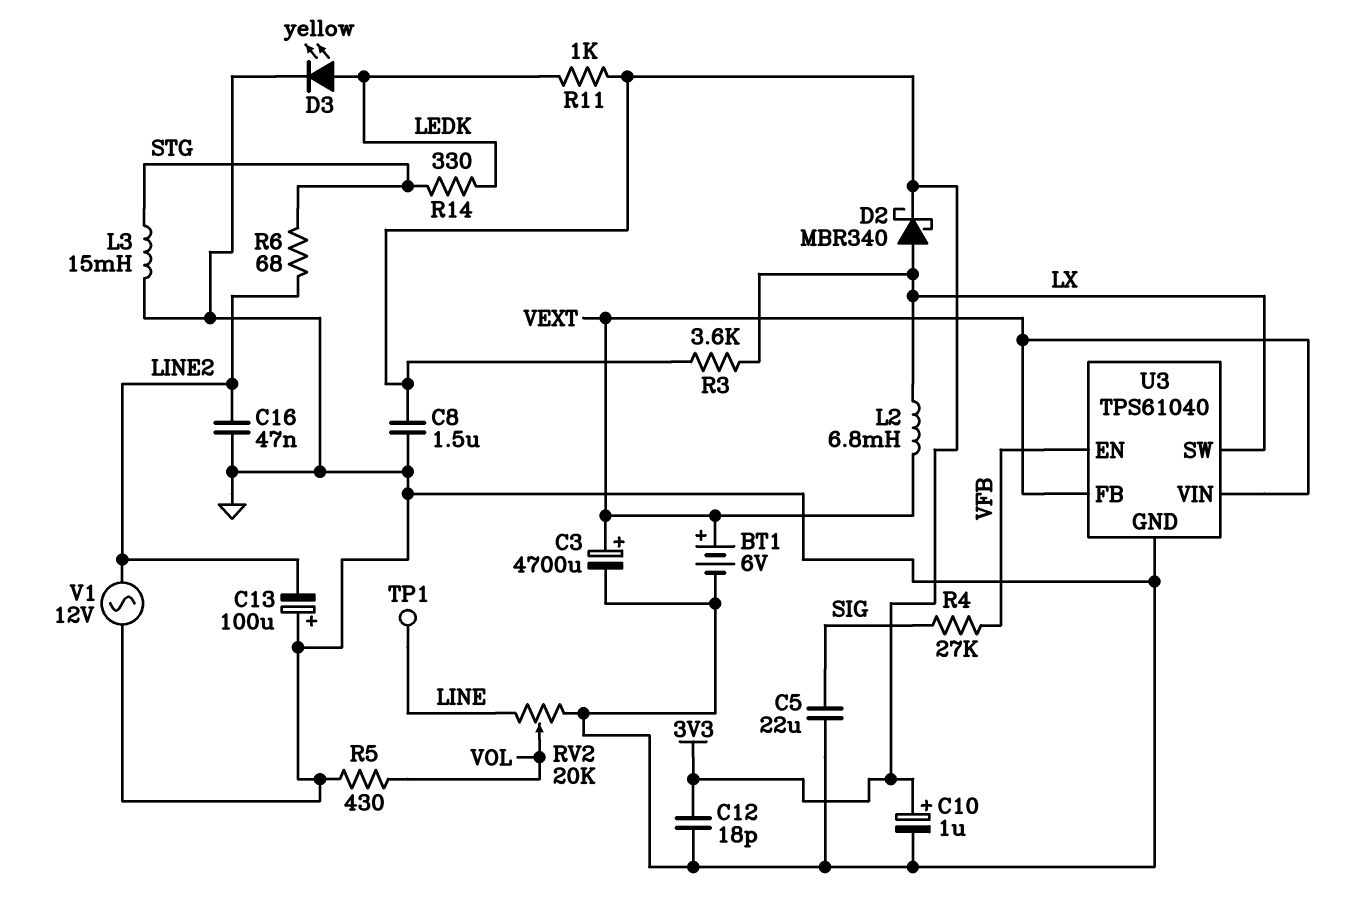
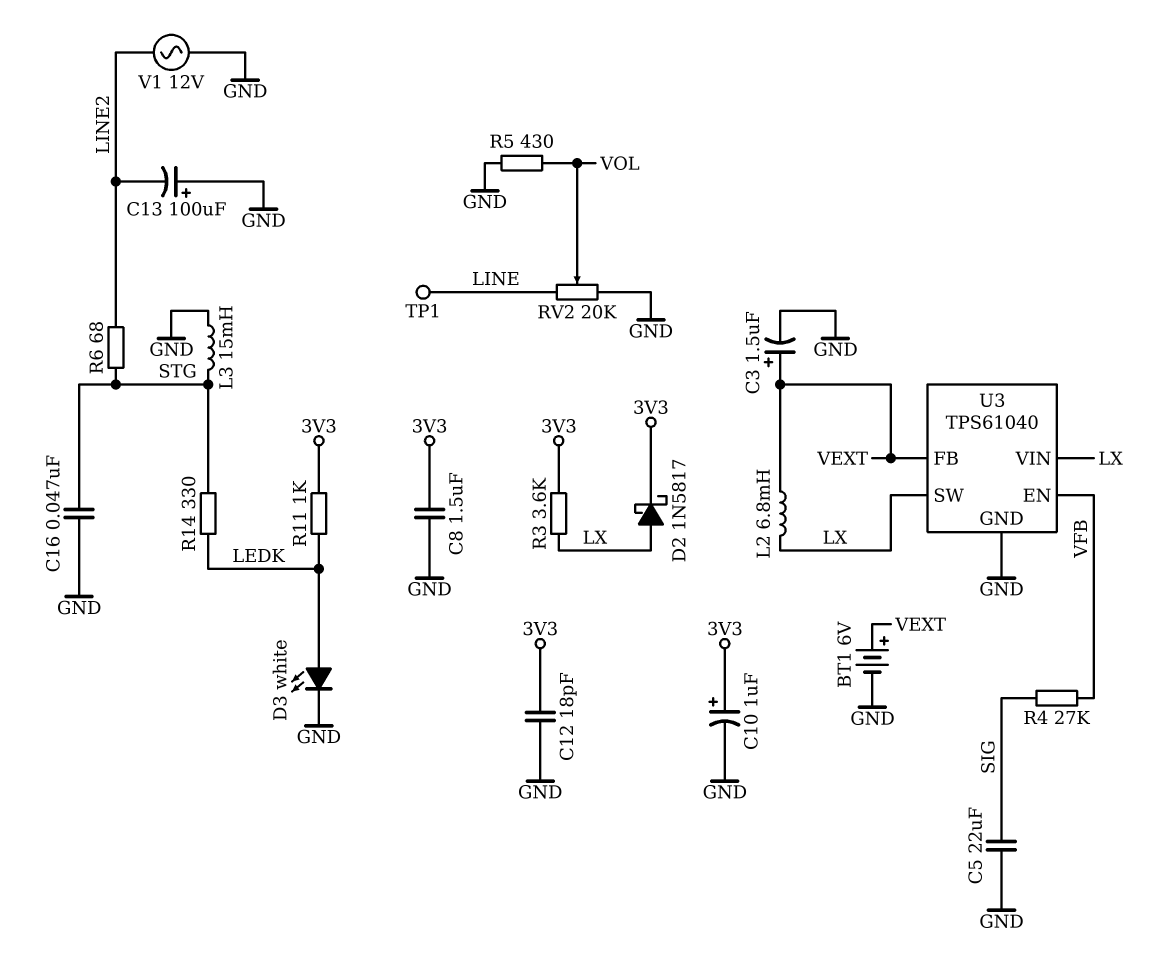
C3: 4700uF (plus VEXT, minus GND) -> 1.5uF (plus VEXT, minus GND)
C16: 47nF (GND, LINE2) -> 47nF (GND, STG)
D2: schottky MBR340 (A LX, K 3V3) -> schottky 1N5817 (A LX, K 3V3)
D3: LED yellow (A LEDK, K GND) -> LED white (A LEDK, K GND)
U3 pin VIN: VEXT -> LX

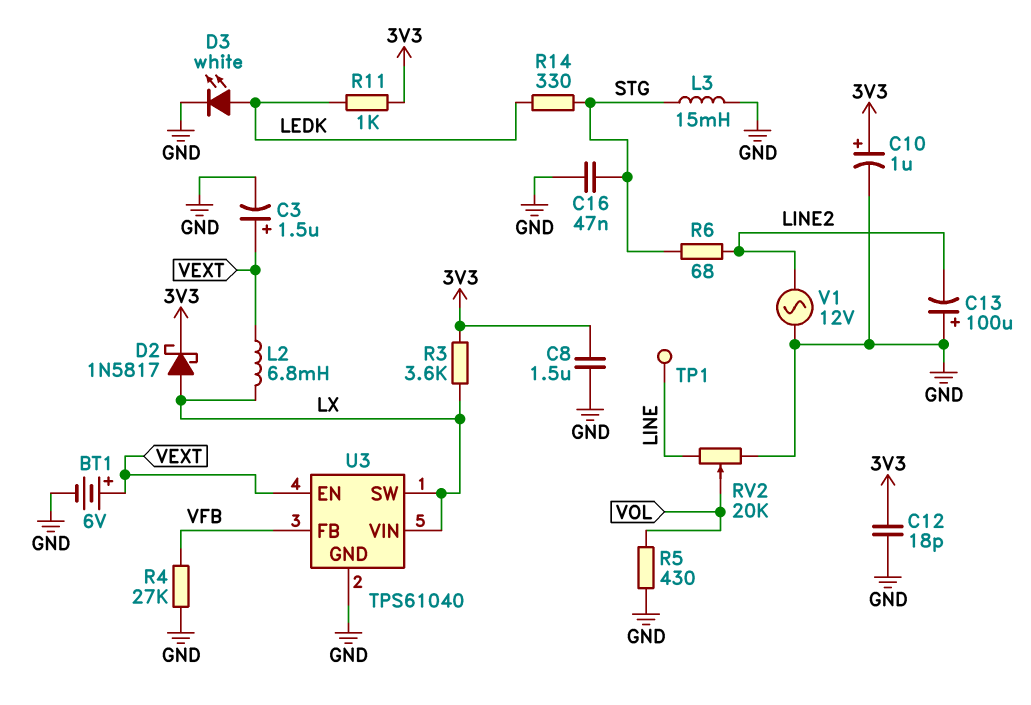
C5: 22uF (GND, SIG) -> none
R4: 27k (SIG, VFB) -> 27k (GND, VFB)
U3 pin EN: VFB -> VEXT
U3 pin FB: VEXT -> VFB

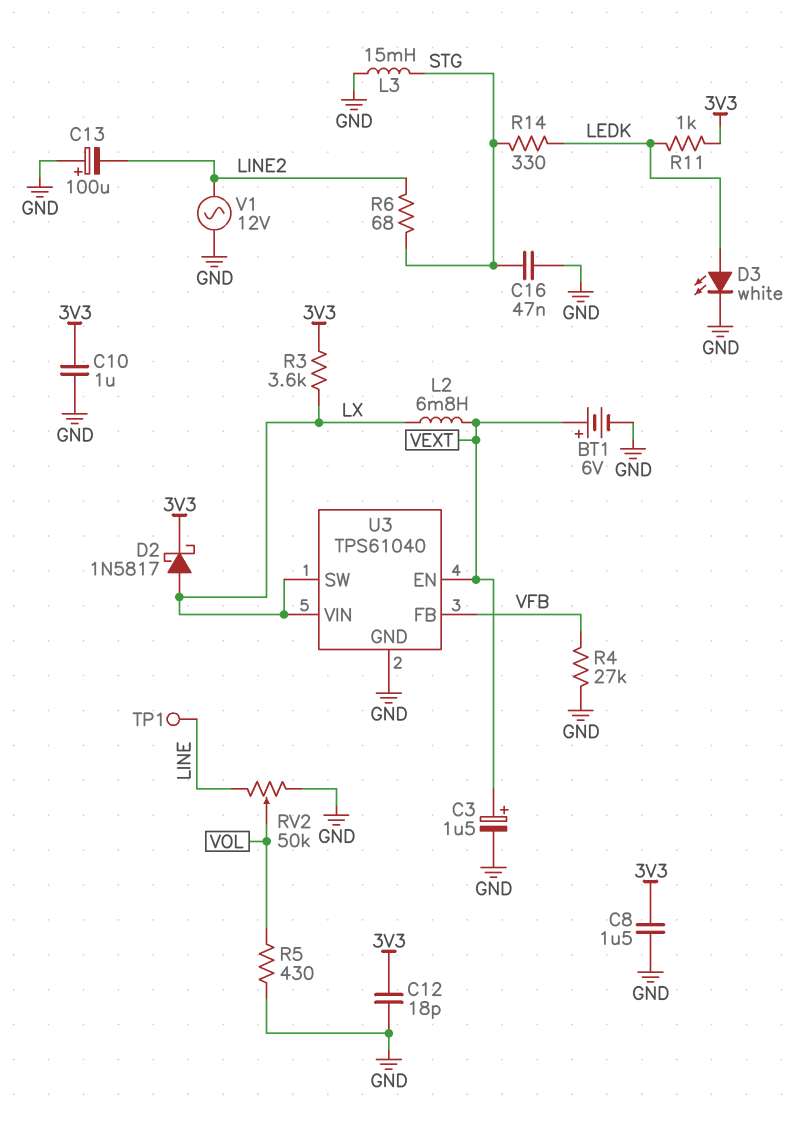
C10: 1uF (plus 3V3, minus GND) -> 1uF (3V3, GND)
RV2: 20k (GND, LINE, wiper VOL) -> 50k (GND, LINE, wiper VOL)

